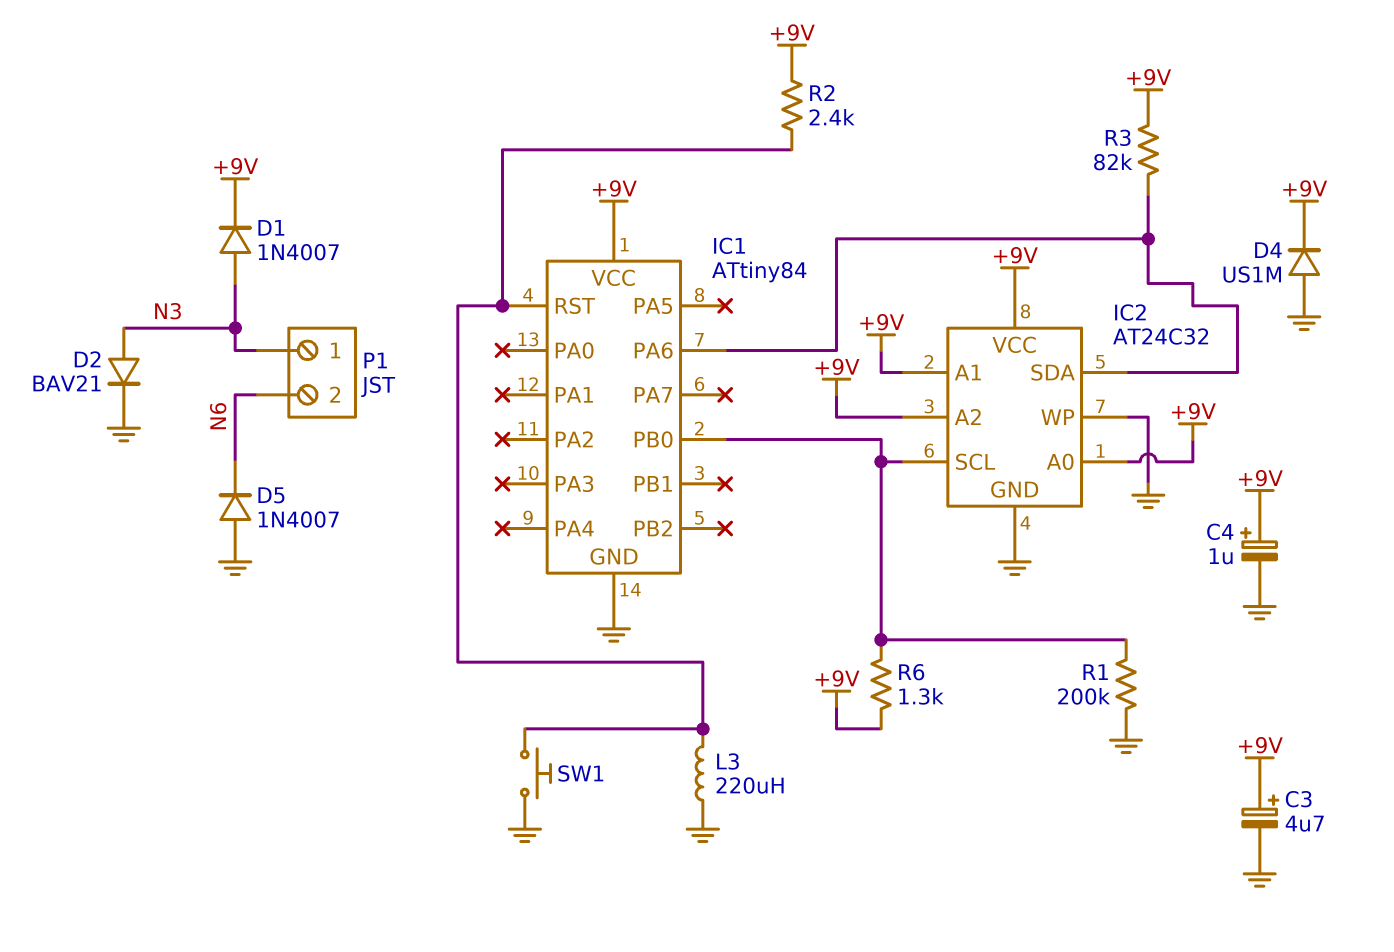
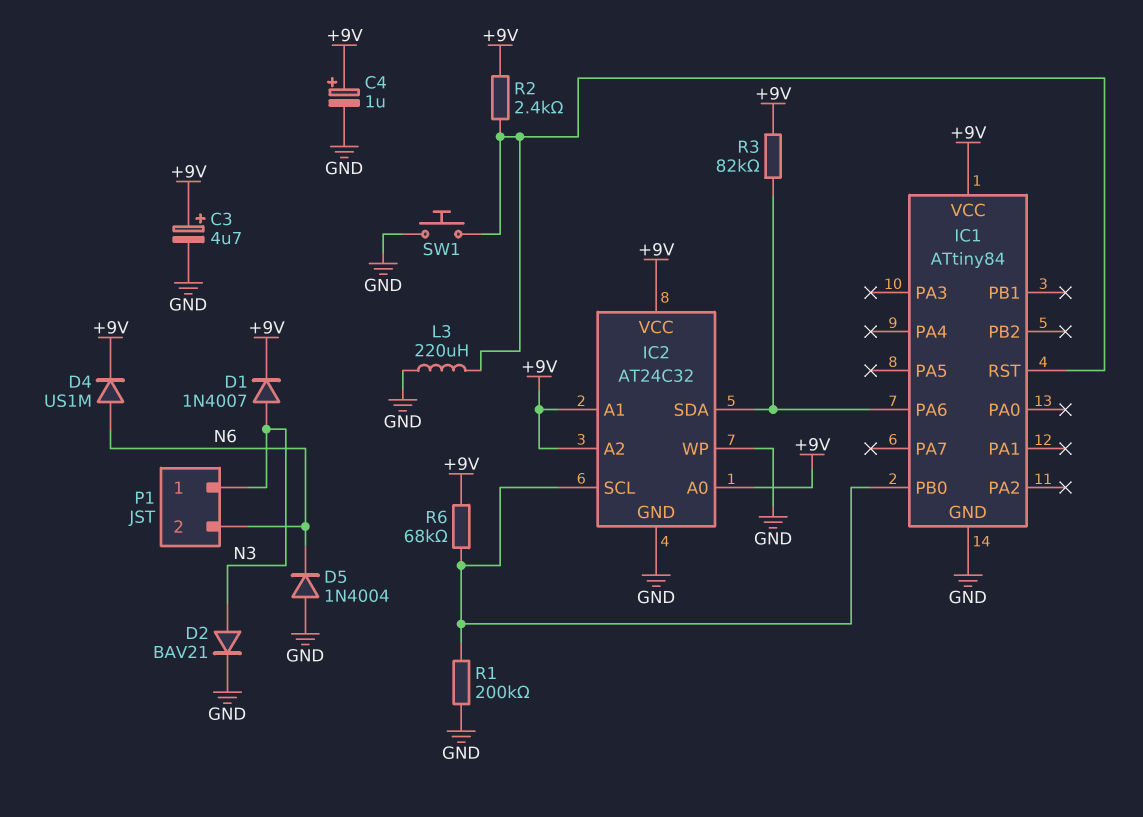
D4: diode US1M (A GND, K +9V) -> diode US1M (A N6, K +9V)
D5: diode 1N4007 (A GND, K N6) -> diode 1N4004 (A GND, K N6)
R6: 1.3k (+9V, IC1/PB0) -> 68k (+9V, IC1/PB0)

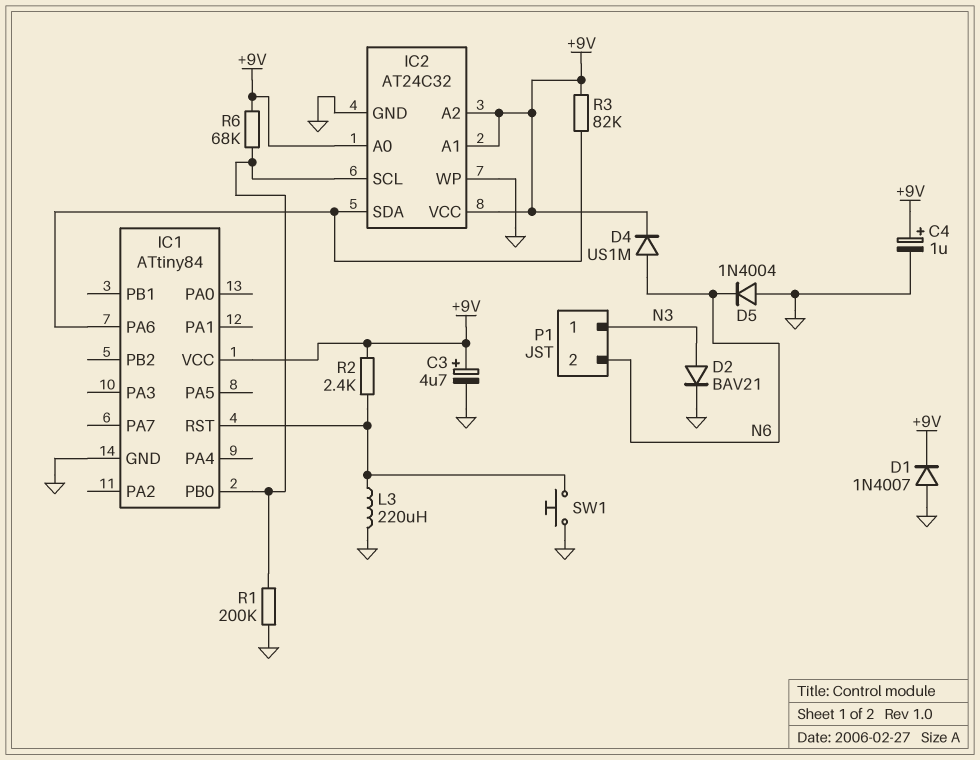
D1: diode 1N4007 (A N3, K +9V) -> diode 1N4007 (A GND, K +9V)

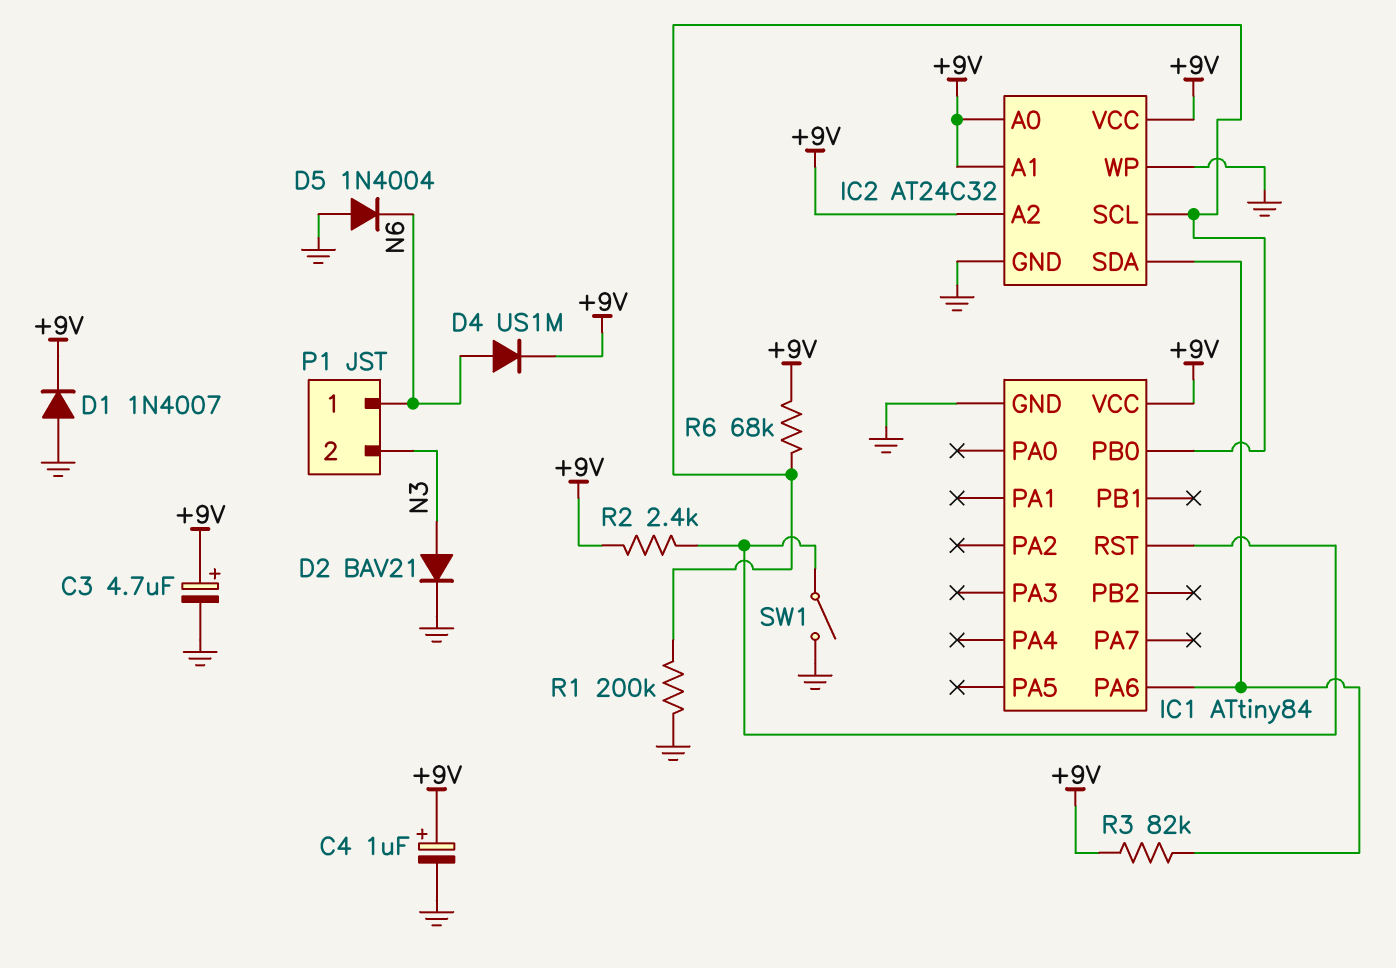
L3: 220uH (GND, IC1/RST) -> none
P1 pin 1: N3 -> N6
P1 pin 2: N6 -> N3
SW1: button (GND, IC1/RST) -> switch (GND, IC1/RST)

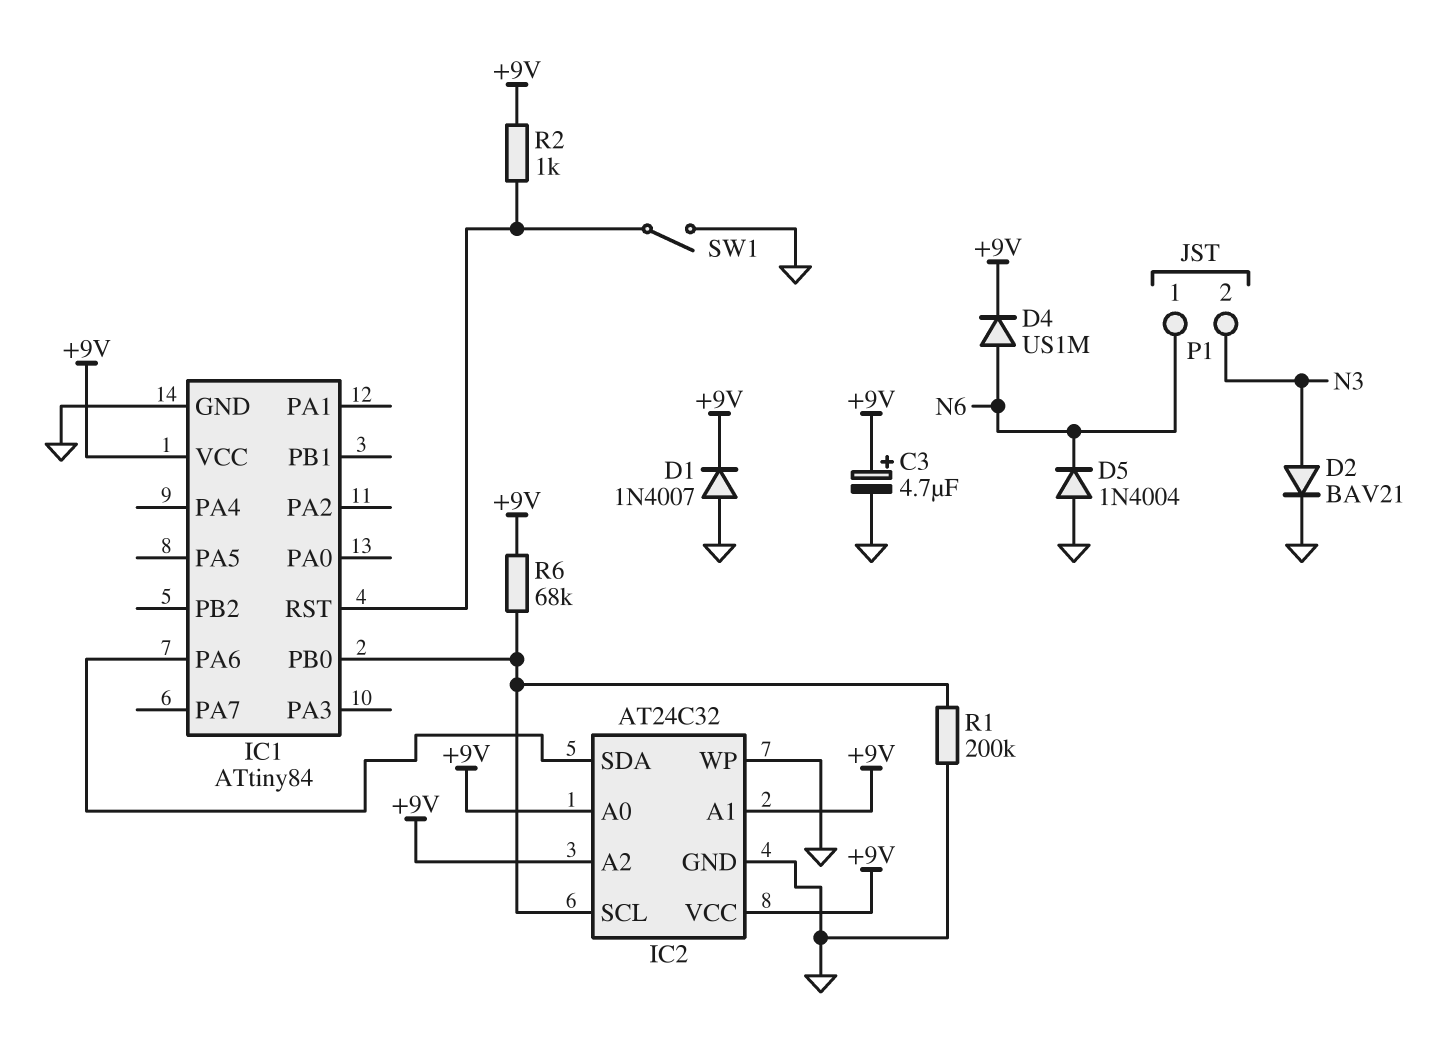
C4: 1uF (plus +9V, minus GND) -> none
R2: 2.4k (+9V, IC1/RST) -> 1k (+9V, IC1/RST)
R3: 82k (+9V, IC1/PA6) -> none

